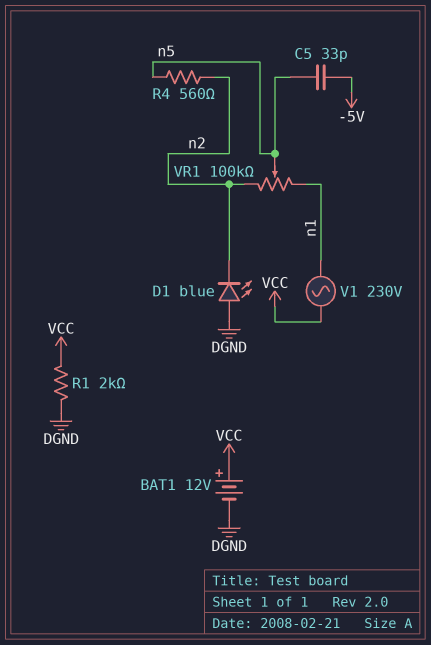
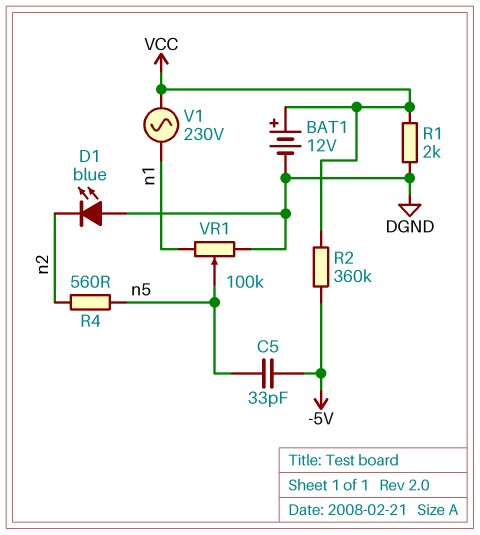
R2: none -> 360k (-5V, VCC)
VR1: 100k (n1, n2, wiper n5) -> 100k (DGND, n1, wiper n5)

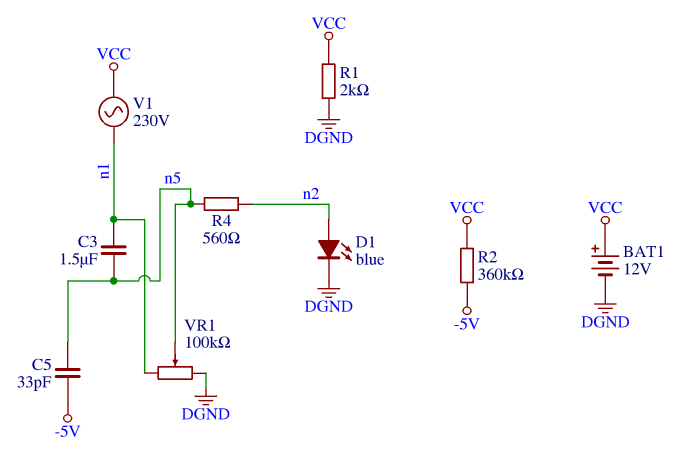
C3: none -> 1.5uF (n1, n5)
D1: LED blue (A DGND, K n2) -> LED blue (A n2, K DGND)

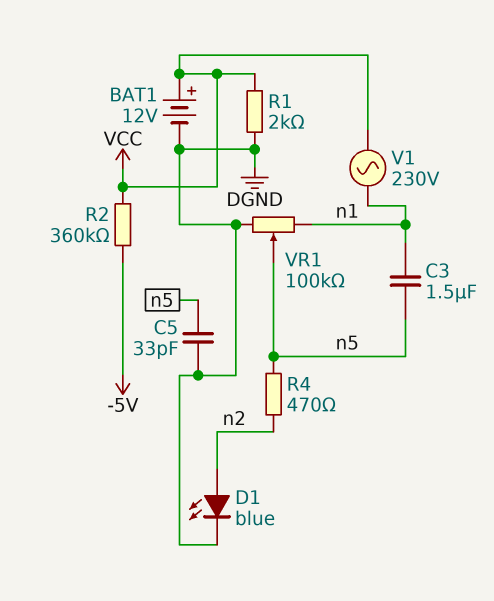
C5: 33pF (-5V, n5) -> 33pF (DGND, n5)
R4: 560 (n2, n5) -> 470 (n2, n5)

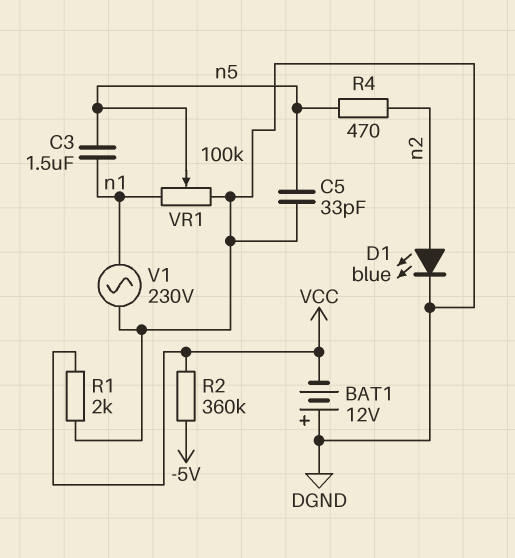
BAT1: 12V (plus VCC, minus DGND) -> 12V (plus DGND, minus VCC)
V1: AC 230V (VCC, n1) -> AC 230V (DGND, n1)

